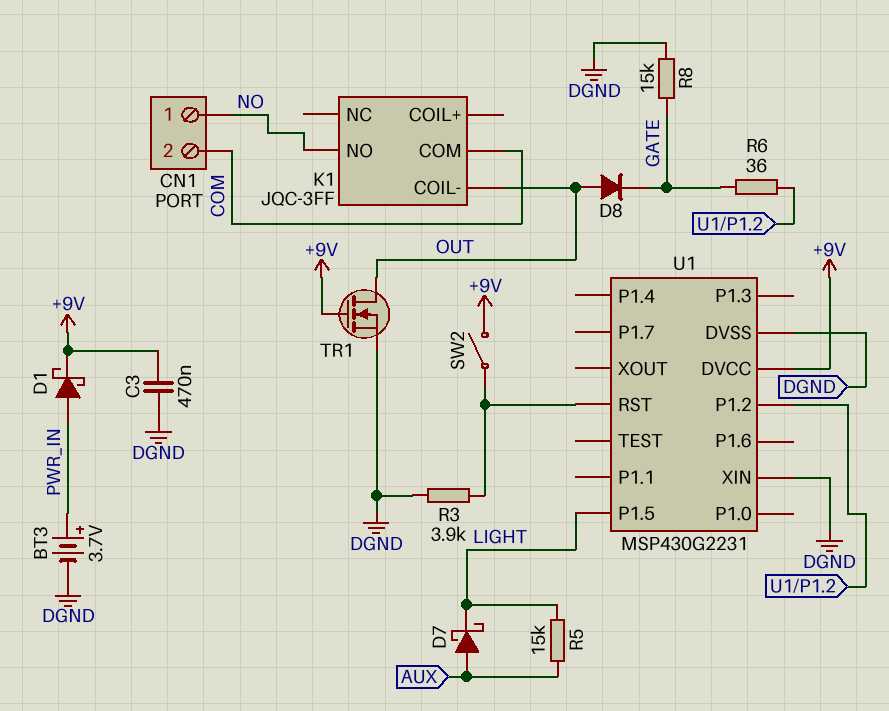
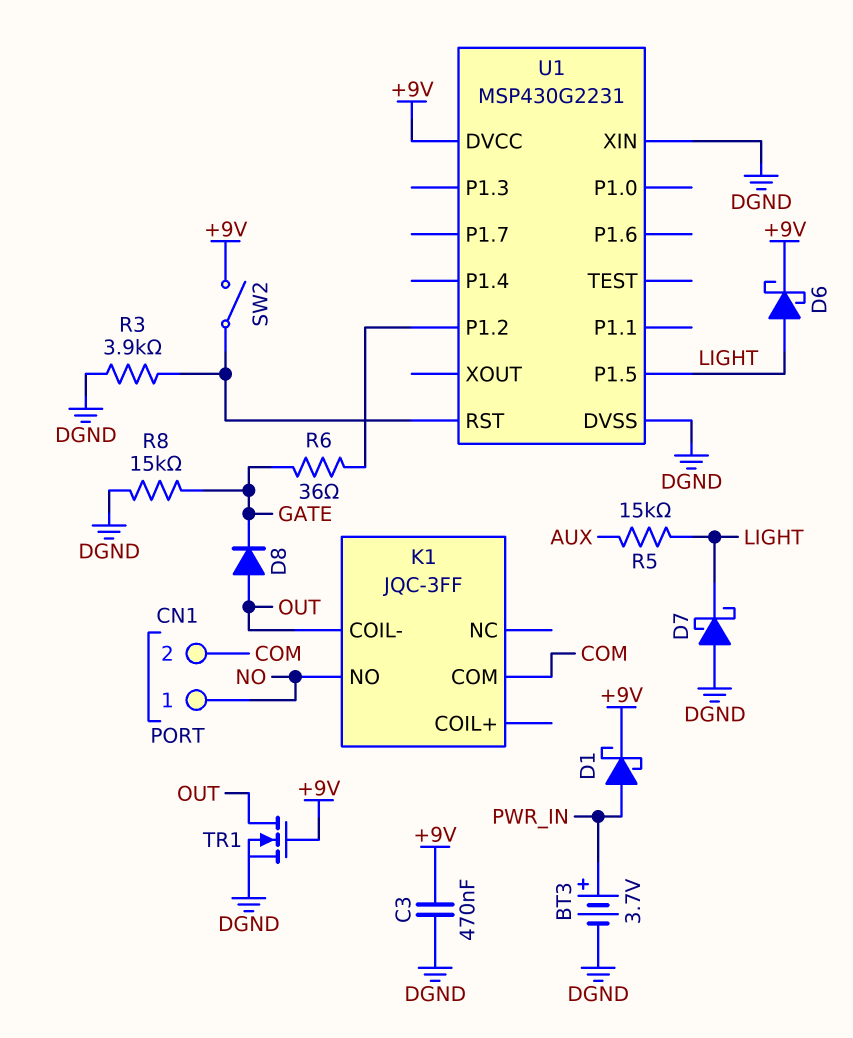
D6: none -> schottky (A LIGHT, K +9V)
D7: schottky (A AUX, K LIGHT) -> schottky (A DGND, K LIGHT)

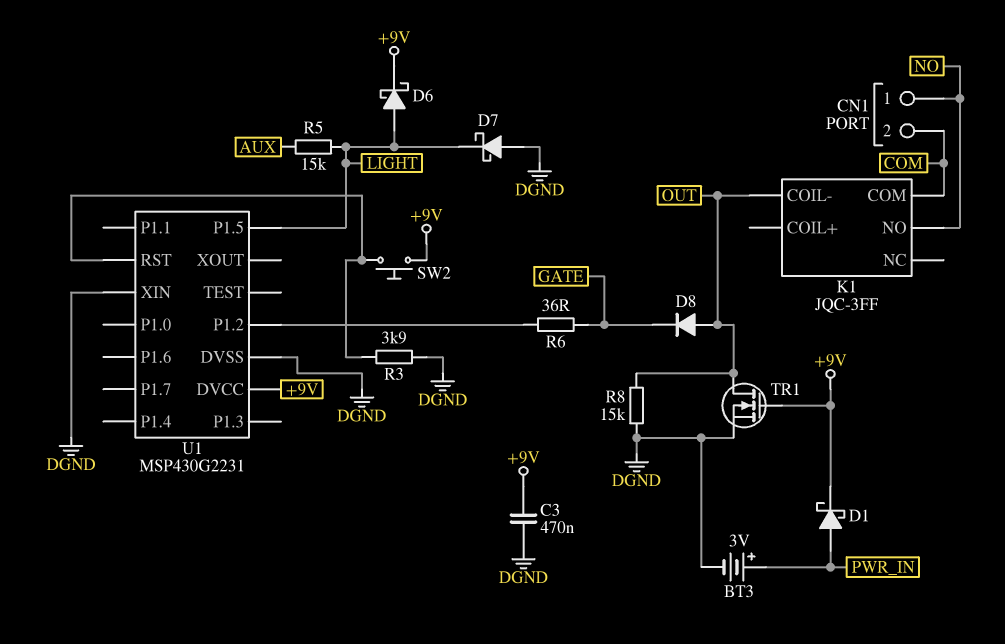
BT3: 3.7V (plus PWR_IN, minus DGND) -> 3V (plus PWR_IN, minus DGND)
R8: 15k (DGND, GATE) -> 15k (DGND, OUT)
SW2: switch (+9V, U1/RST) -> button (+9V, U1/RST)

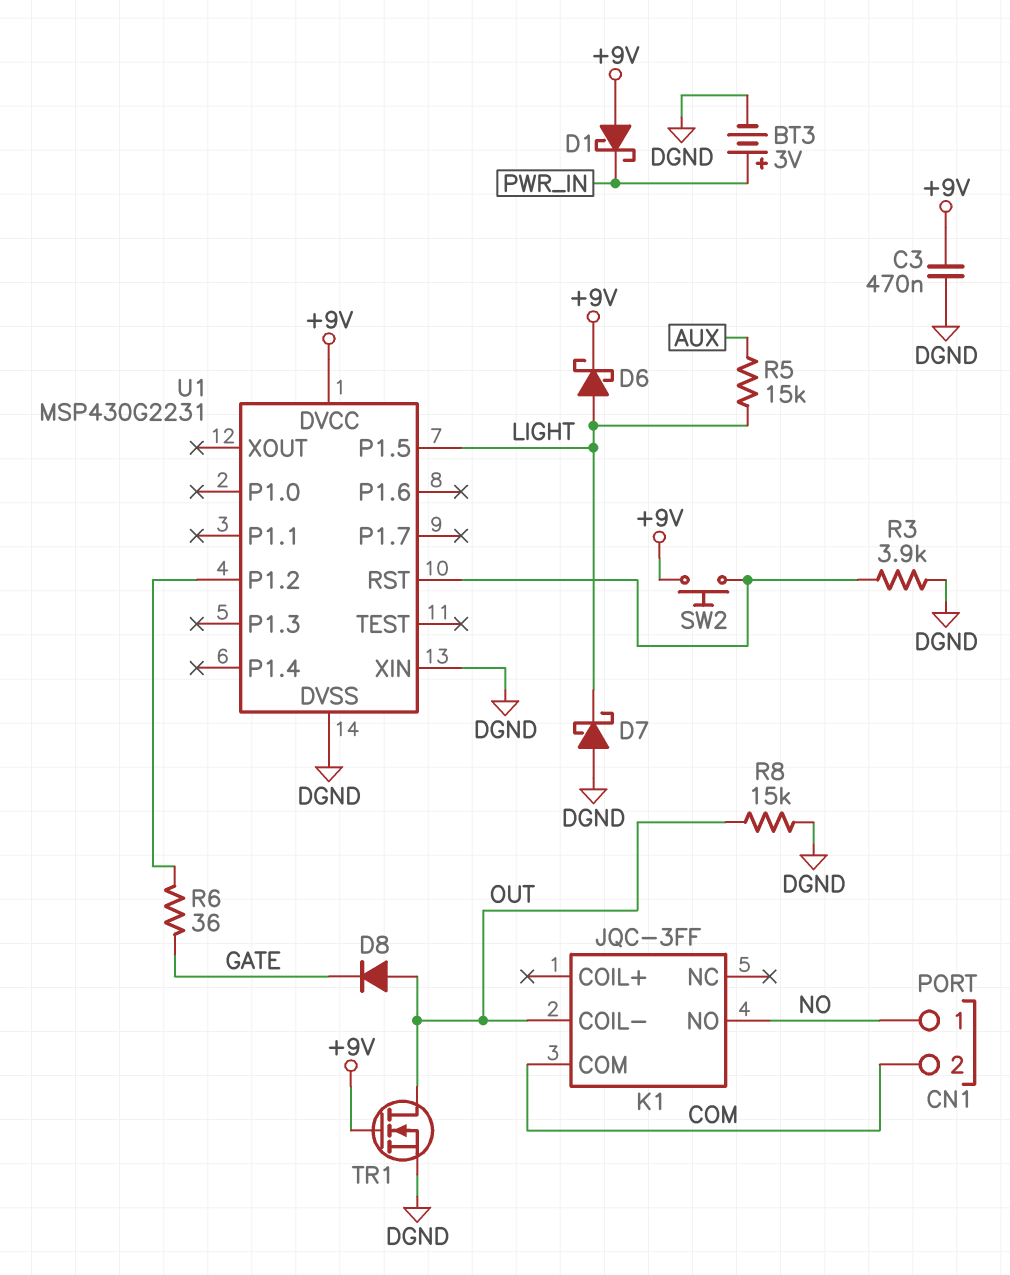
D1: schottky (A PWR_IN, K +9V) -> schottky (A +9V, K PWR_IN)

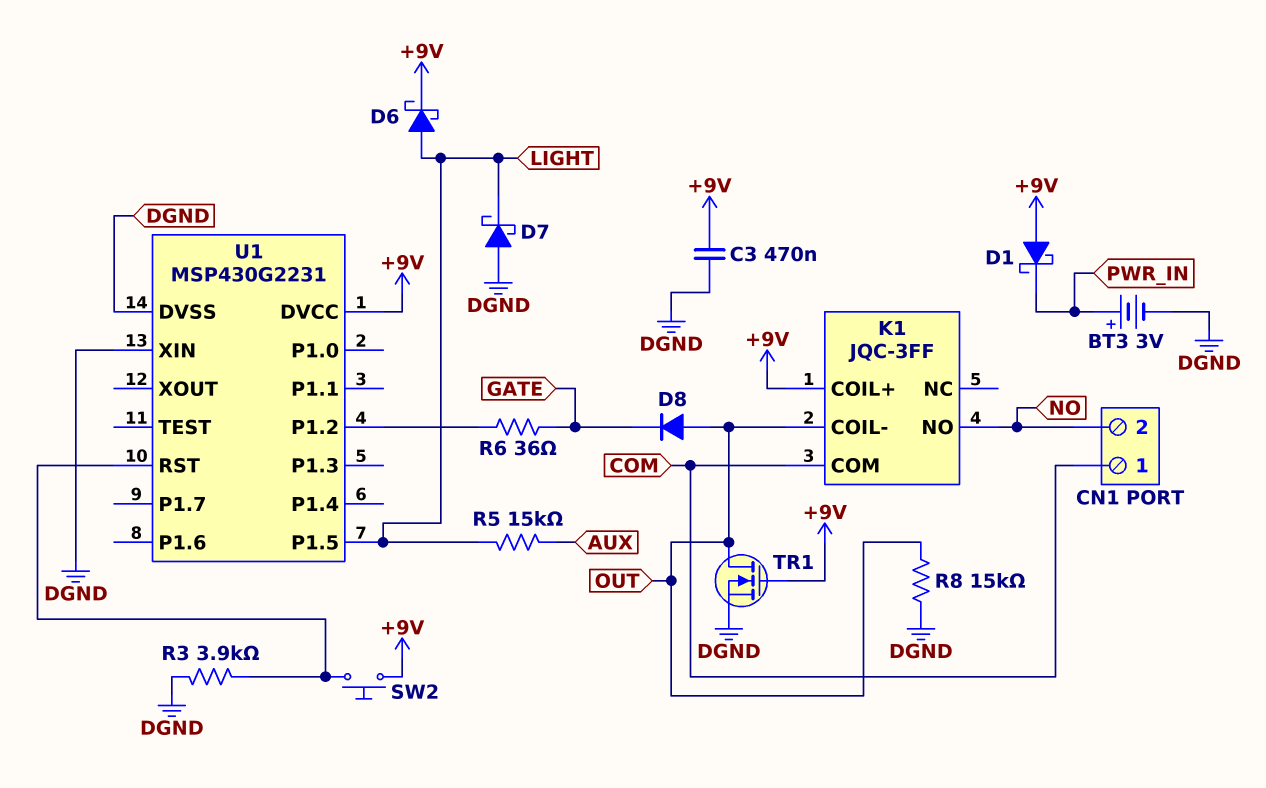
CN1 pin 1: NO -> COM
CN1 pin 2: COM -> NO
K1 pin COIL+: none -> +9V

